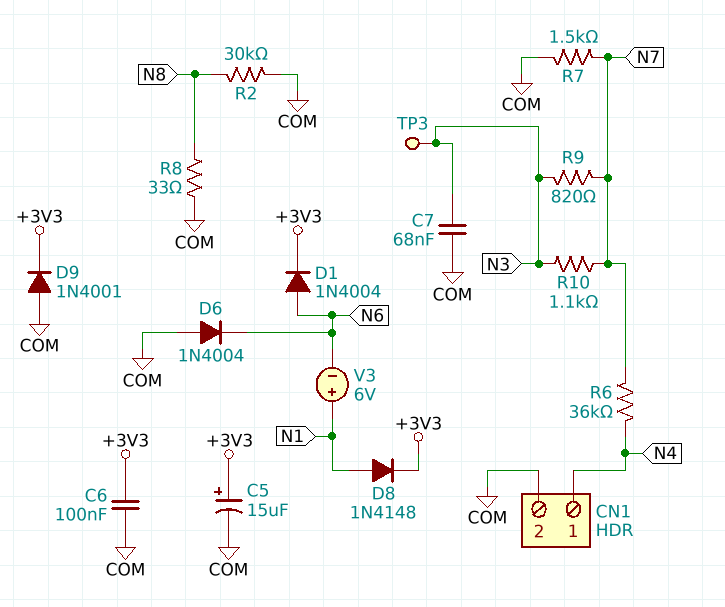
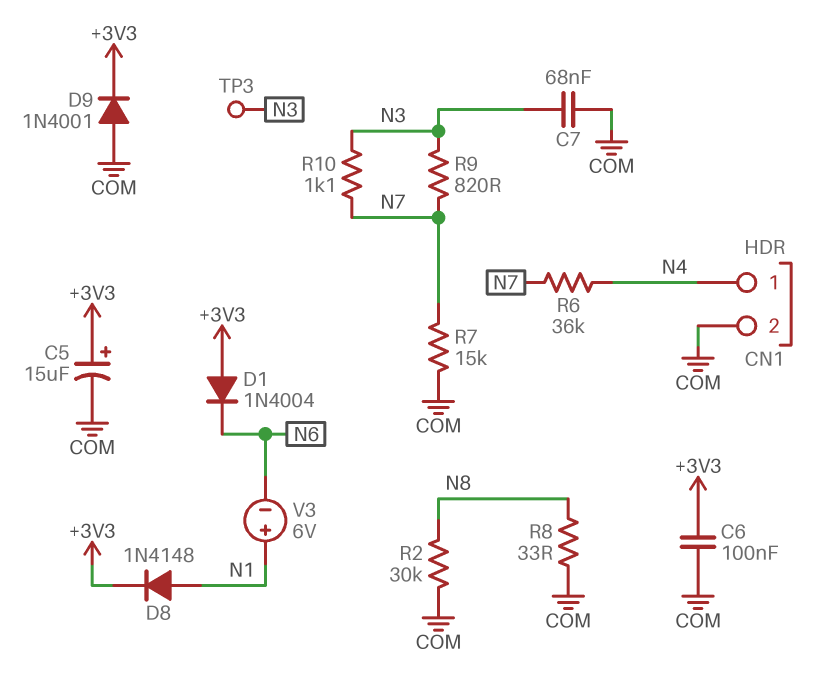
D1: diode 1N4004 (A N6, K +3V3) -> diode 1N4004 (A +3V3, K N6)
D6: diode 1N4004 (A COM, K N6) -> none
R7: 1.5k (COM, N7) -> 15k (COM, N7)

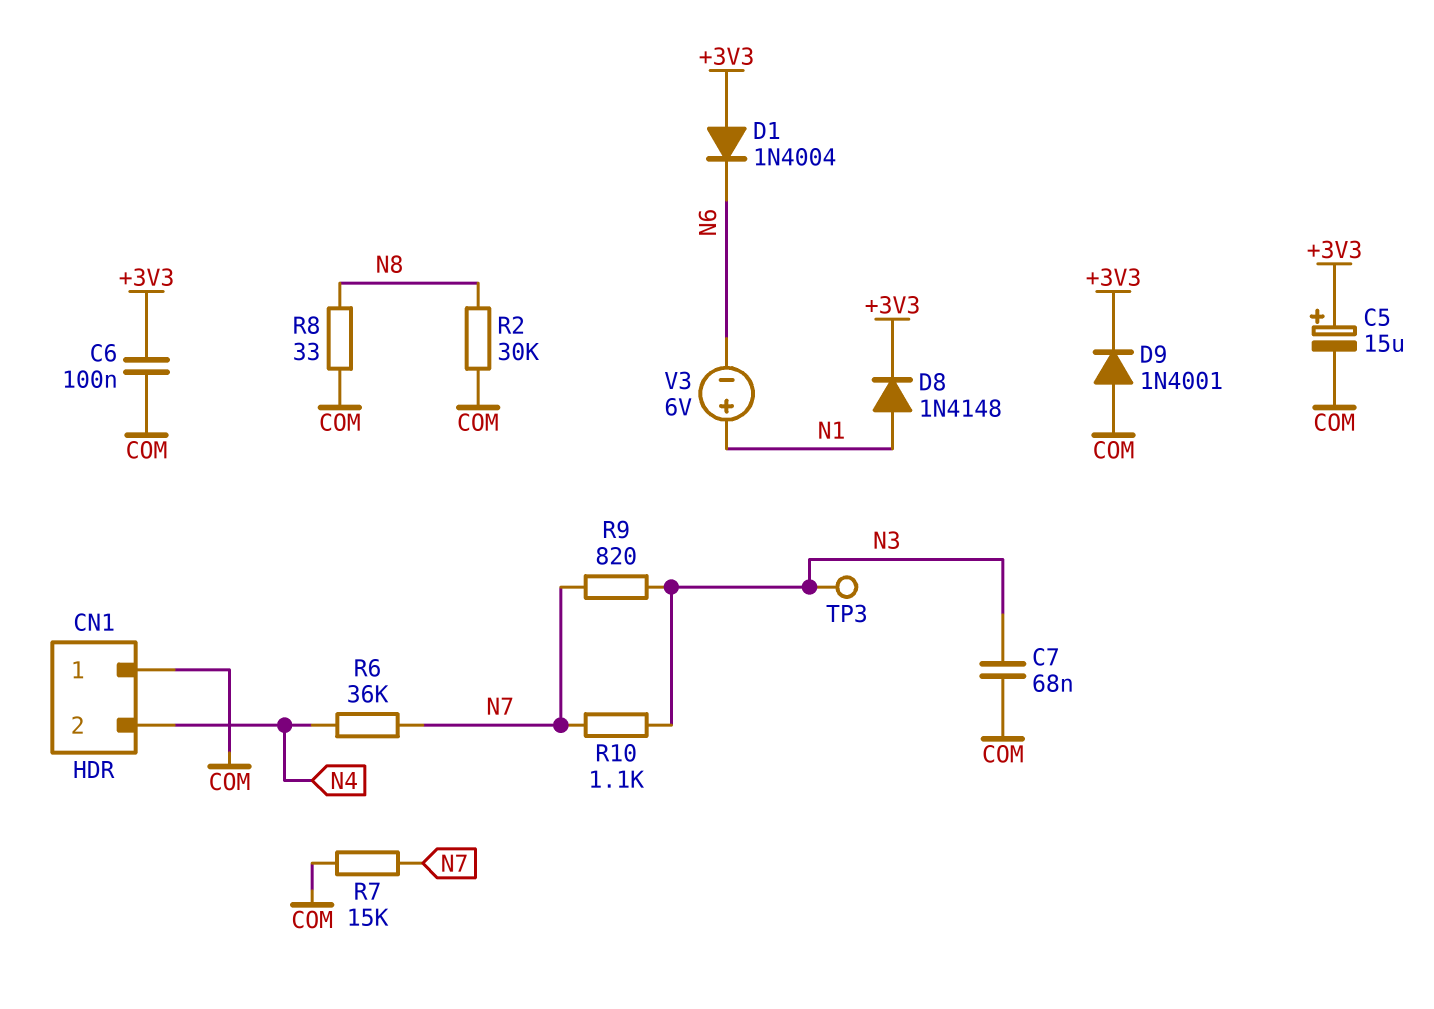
CN1 pin 1: N4 -> COM
CN1 pin 2: COM -> N4

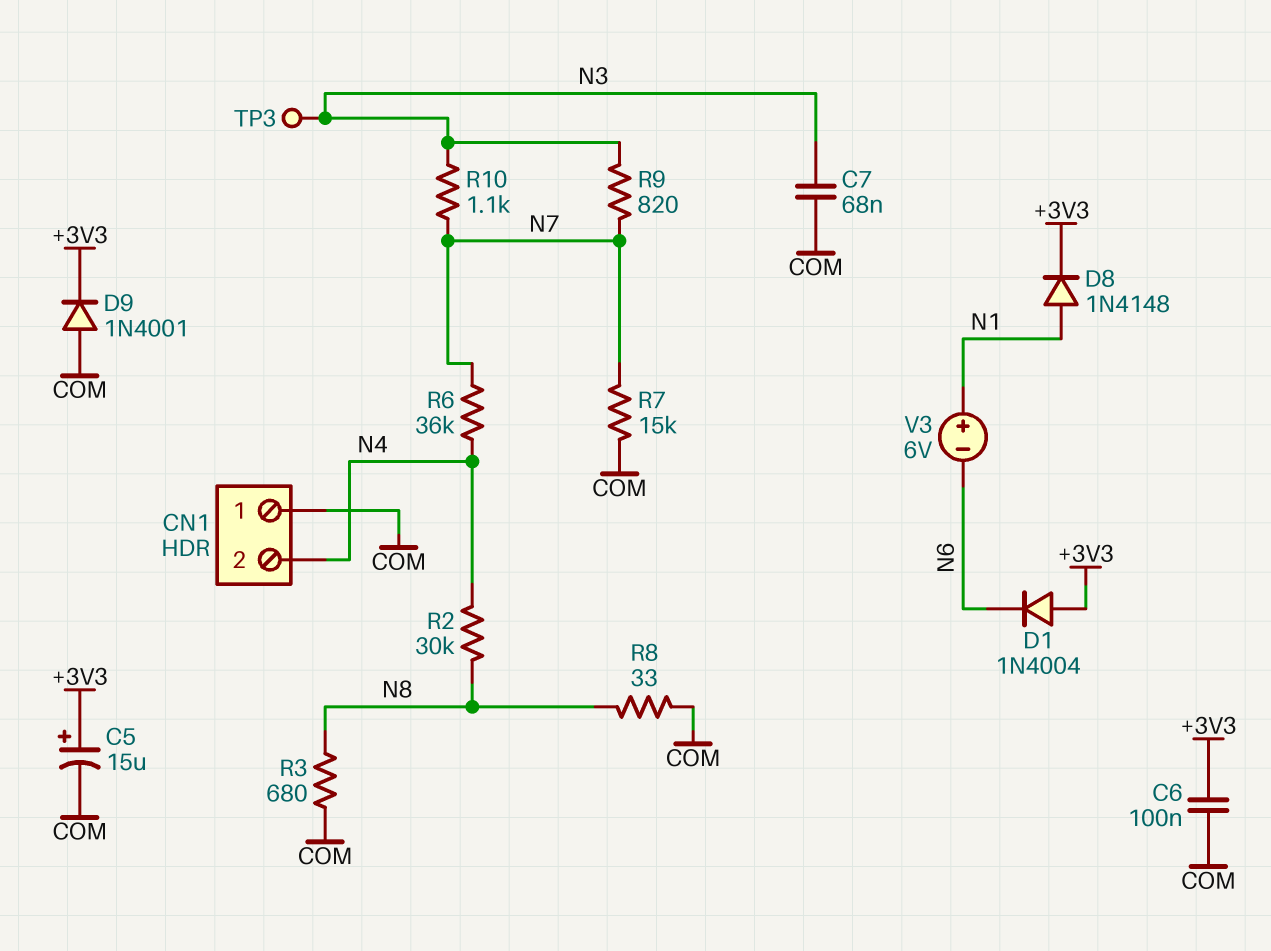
R2: 30k (COM, N8) -> 30k (N4, N8)
R3: none -> 680 (COM, N8)

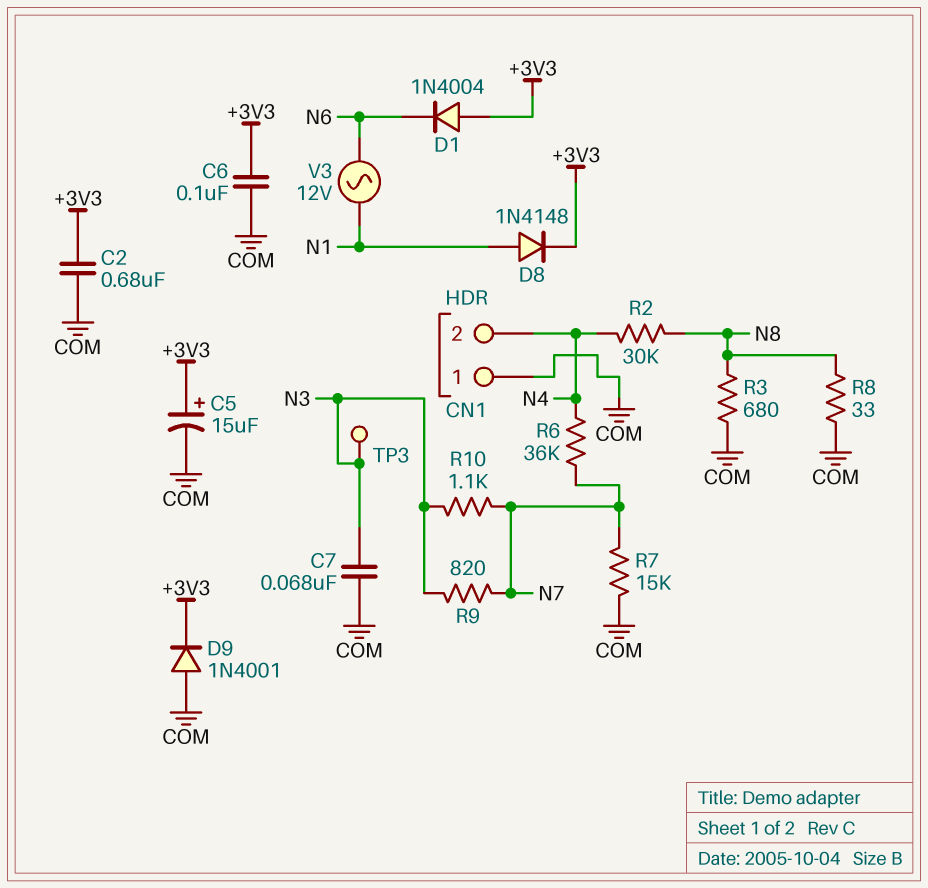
C2: none -> 680nF (+3V3, COM)
V3: 6V (plus N1, minus N6) -> AC 12V (N1, N6)

